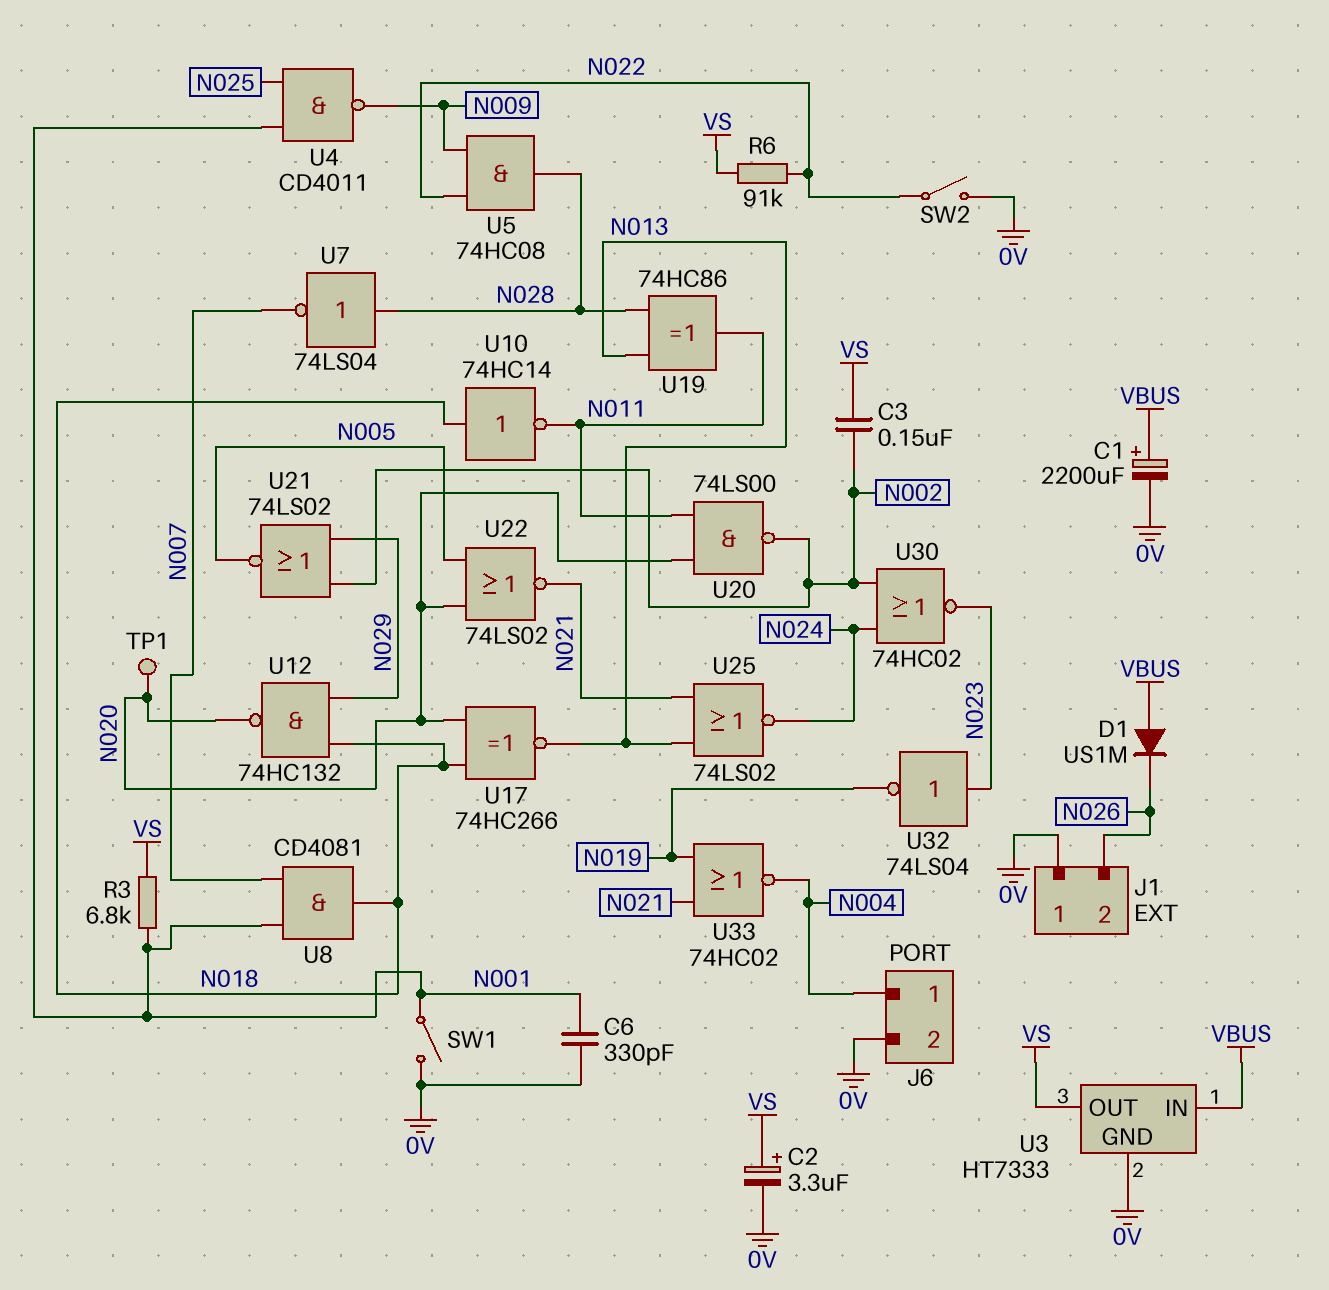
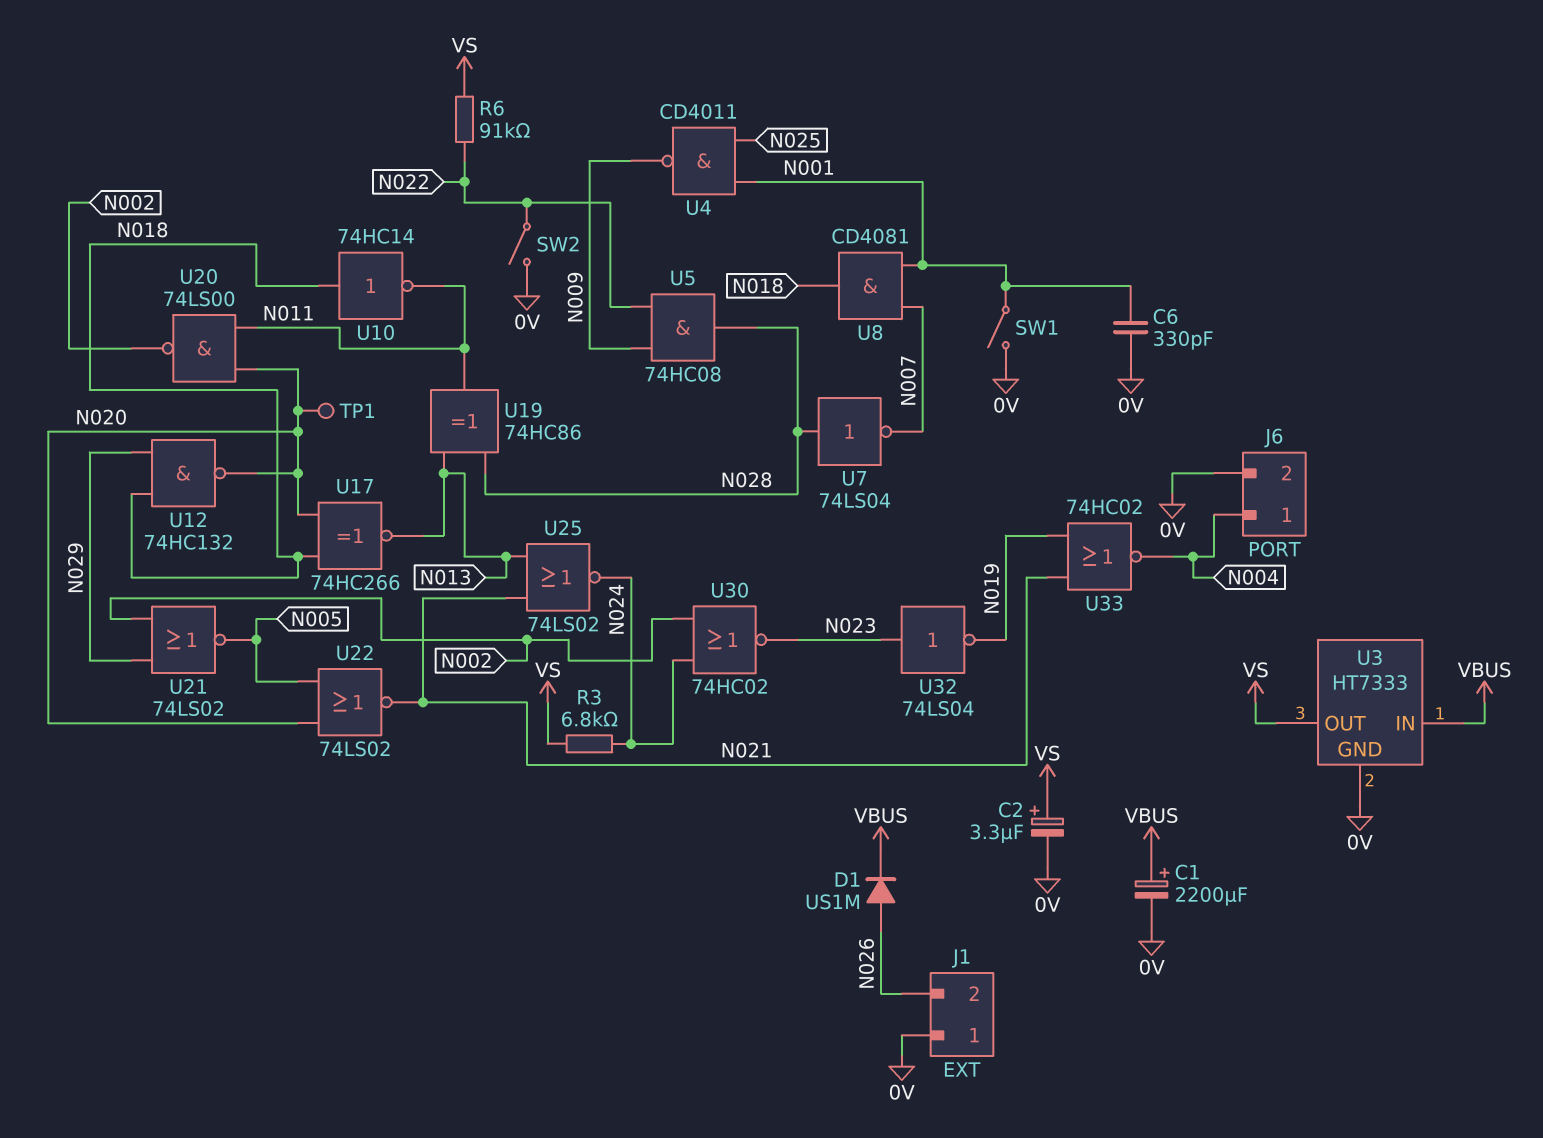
C3: 150nF (N002, VS) -> none
D1: diode US1M (A VBUS, K N026) -> diode US1M (A N026, K VBUS)
R3: 6.8k (N001, VS) -> 6.8k (N024, VS)

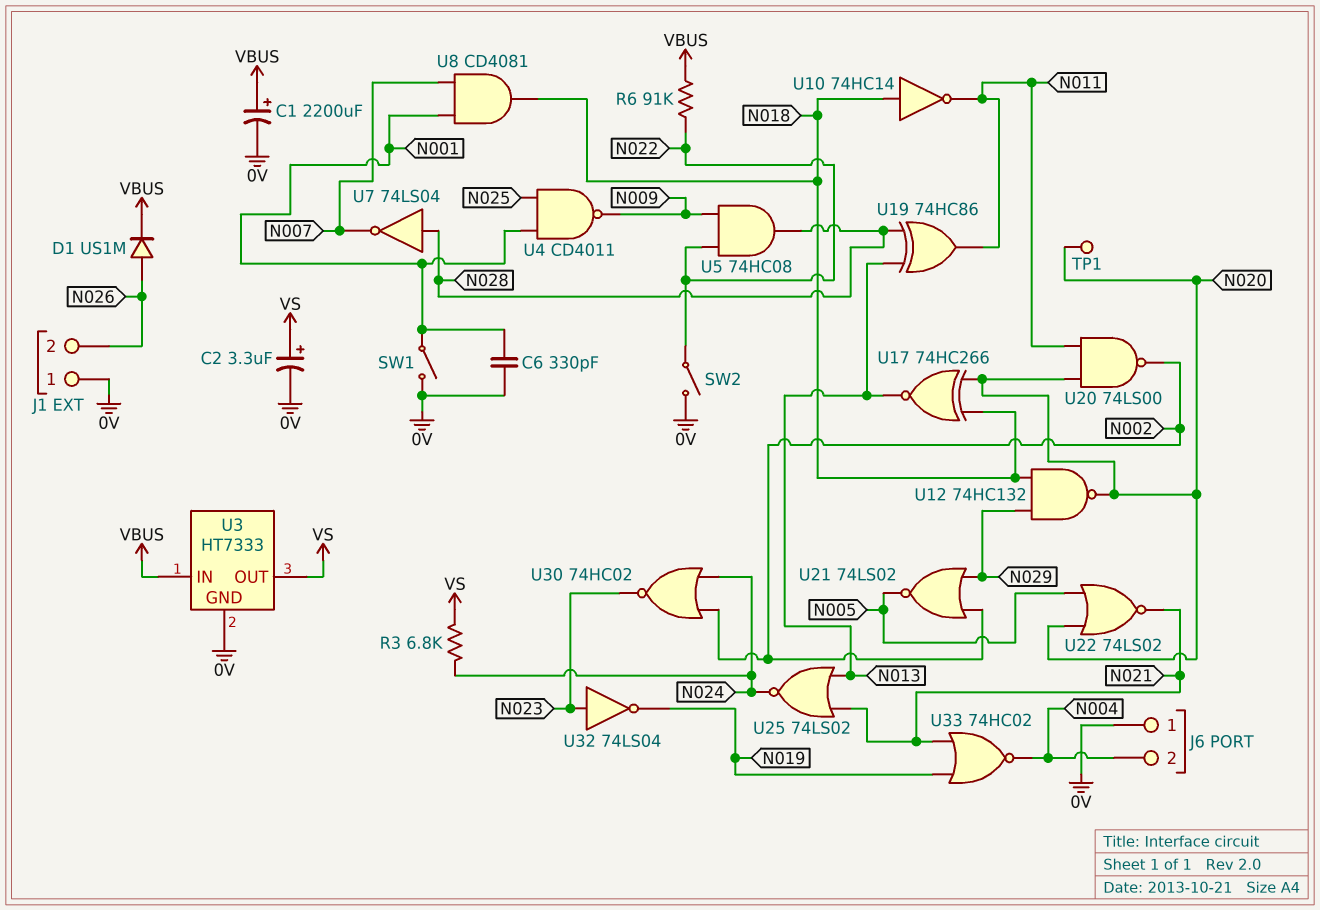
J6 pin 1: N004 -> 0V
J6 pin 2: 0V -> N004
R6: 91k (N022, VS) -> 91k (N022, VBUS)

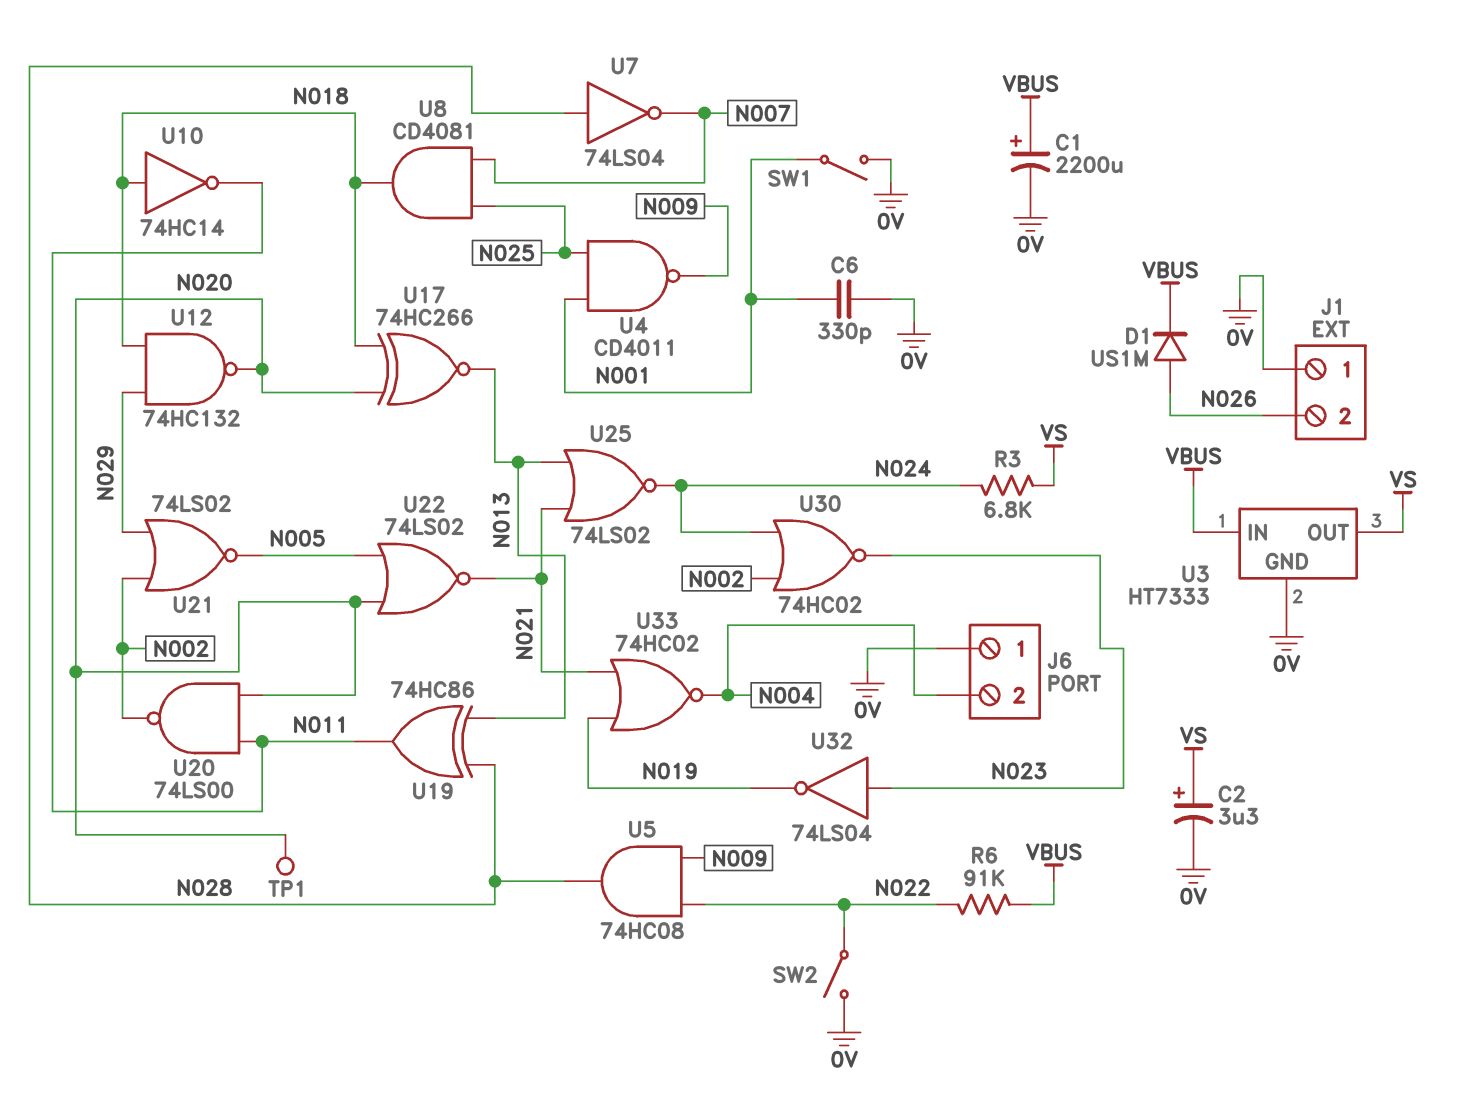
U8: AND CD4081 (in N001, in N007, out N018) -> AND CD4081 (in N007, in N025, out N018)

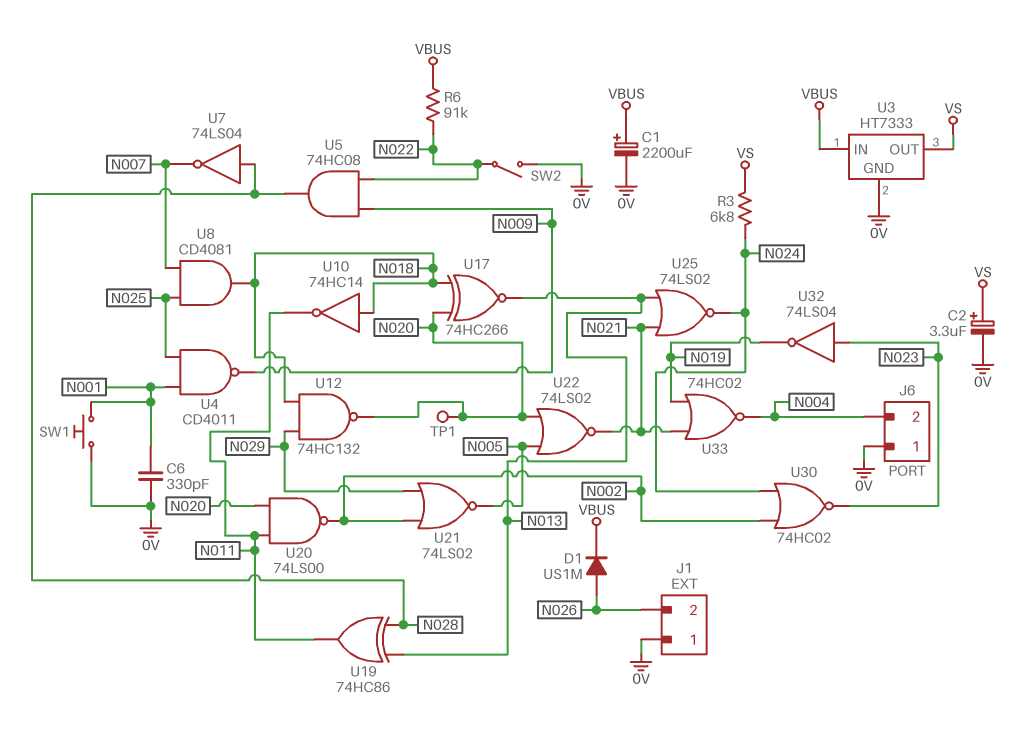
SW1: switch (0V, N001) -> button (0V, N001)

